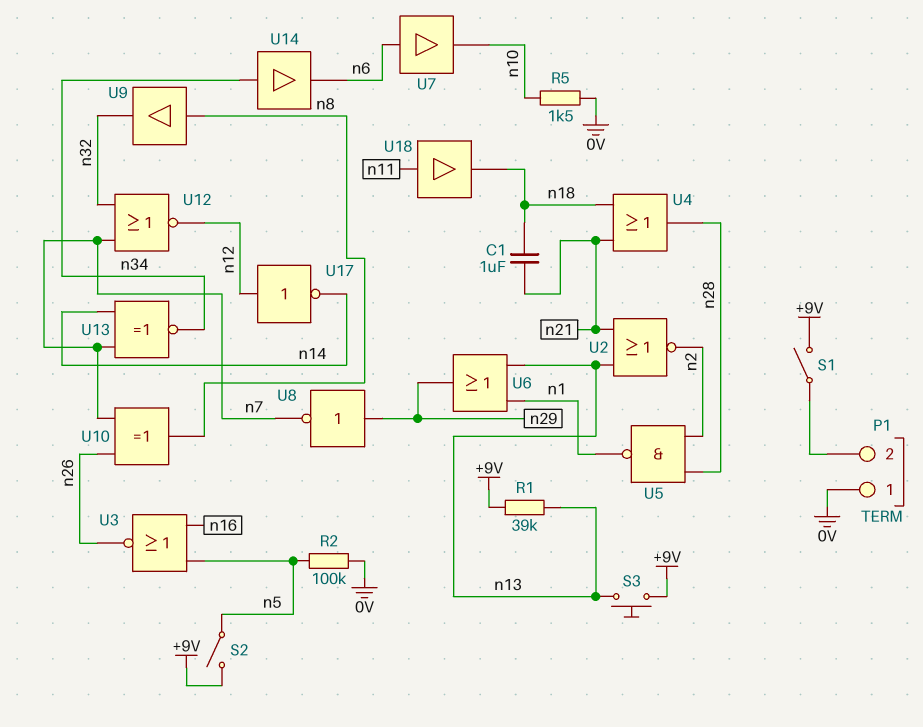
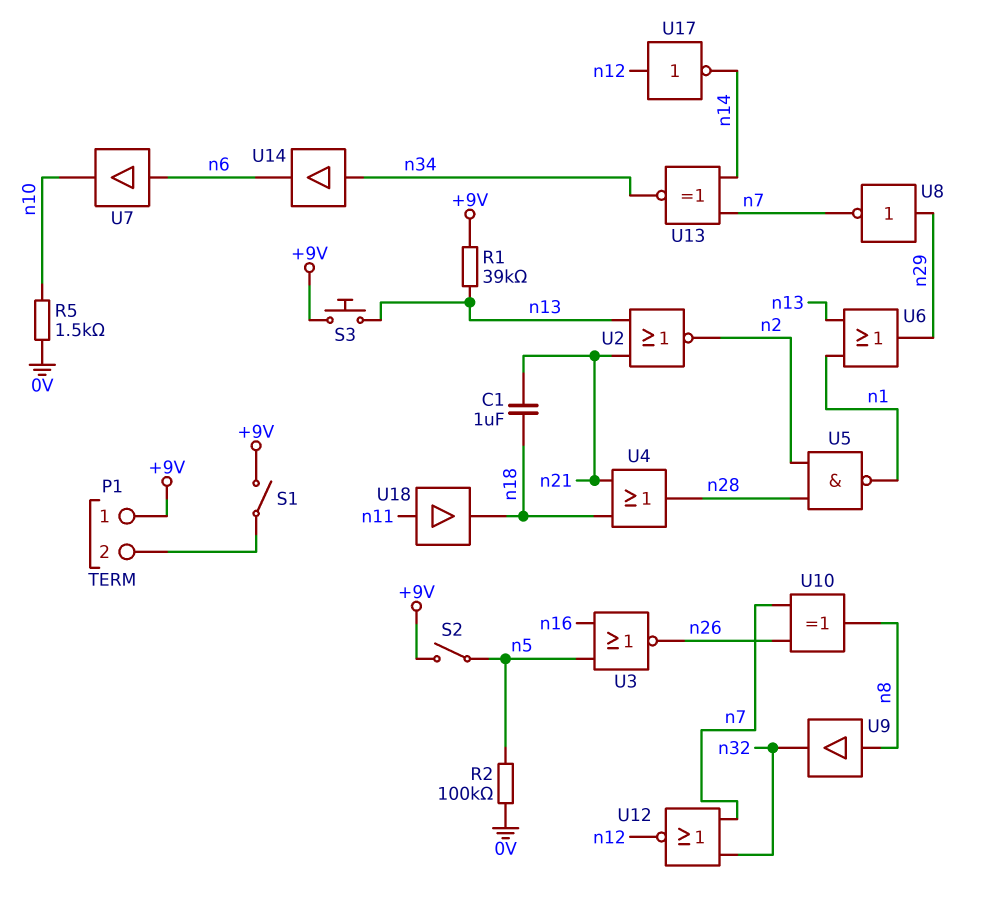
P1 pin 1: 0V -> +9V

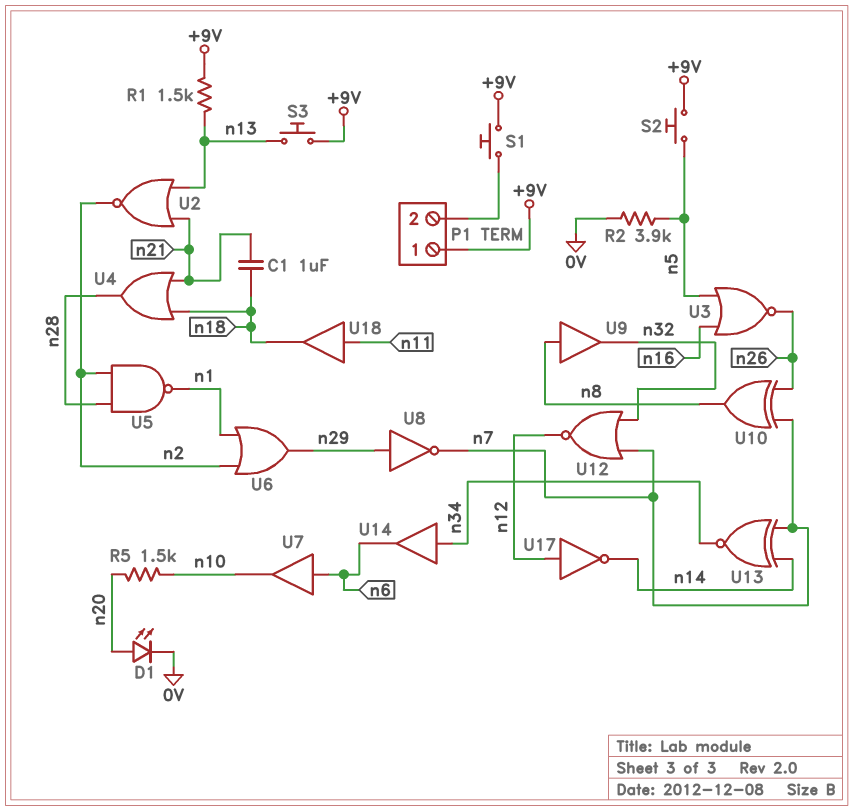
D1: none -> LED (A n20, K 0V)
R1: 39k (+9V, n13) -> 1.5k (+9V, n13)
R2: 100k (0V, n5) -> 3.9k (0V, n5)
R5: 1.5k (0V, n10) -> 1.5k (n10, n20)
S1: switch (+9V, P1/2) -> button (+9V, P1/2)
S2: switch (+9V, n5) -> button (+9V, n5)
U6: OR (in n1, in n13, out n29) -> OR (in n1, in n2, out n29)

